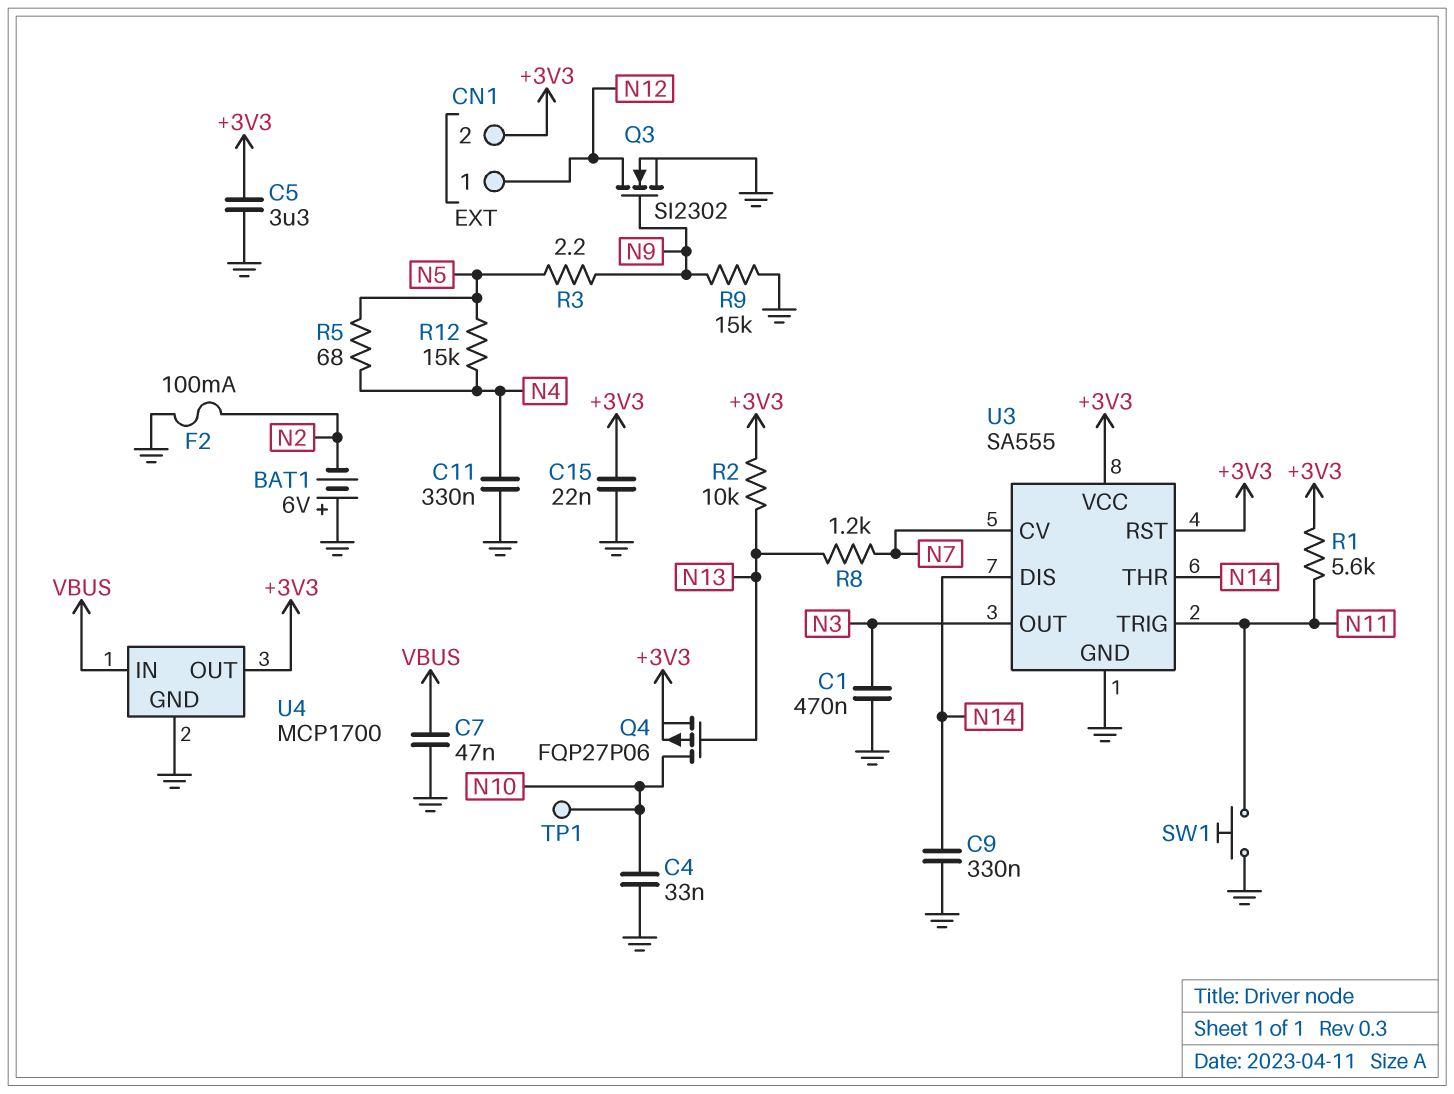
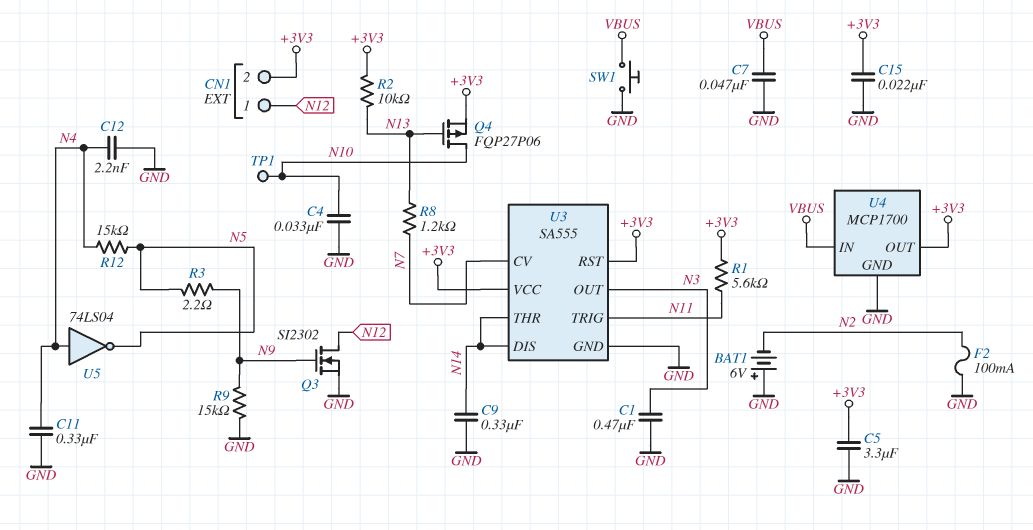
C12: none -> 2.2nF (GND, N4)
R5: 68 (N4, N5) -> none
SW1: button (GND, N11) -> button (GND, VBUS)
U5: none -> NOT 74LS04 (in N4, out N5)

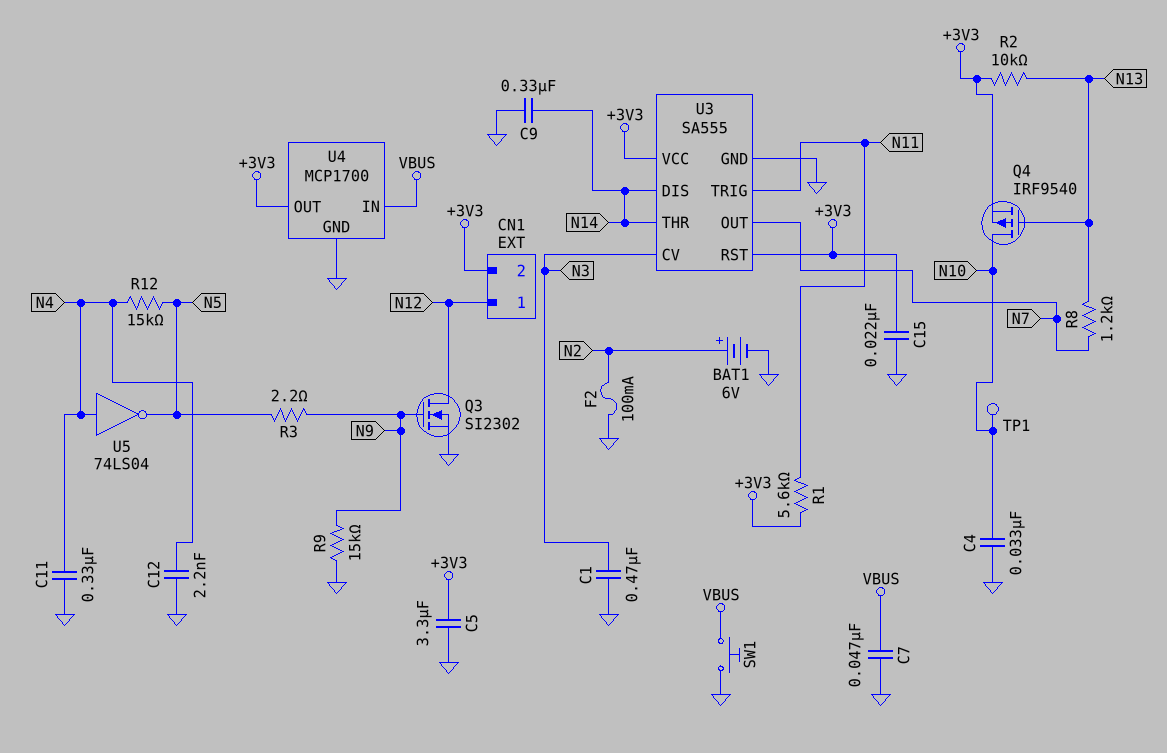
BAT1: 6V (plus GND, minus N2) -> 6V (plus N2, minus GND)
Q4: PMOS FQP27P06 (G N13, D N10, S +3V3) -> PMOS IRF9540 (G N13, D N10, S +3V3)
U3 pin CV: N7 -> N3
U3 pin OUT: N3 -> N7

